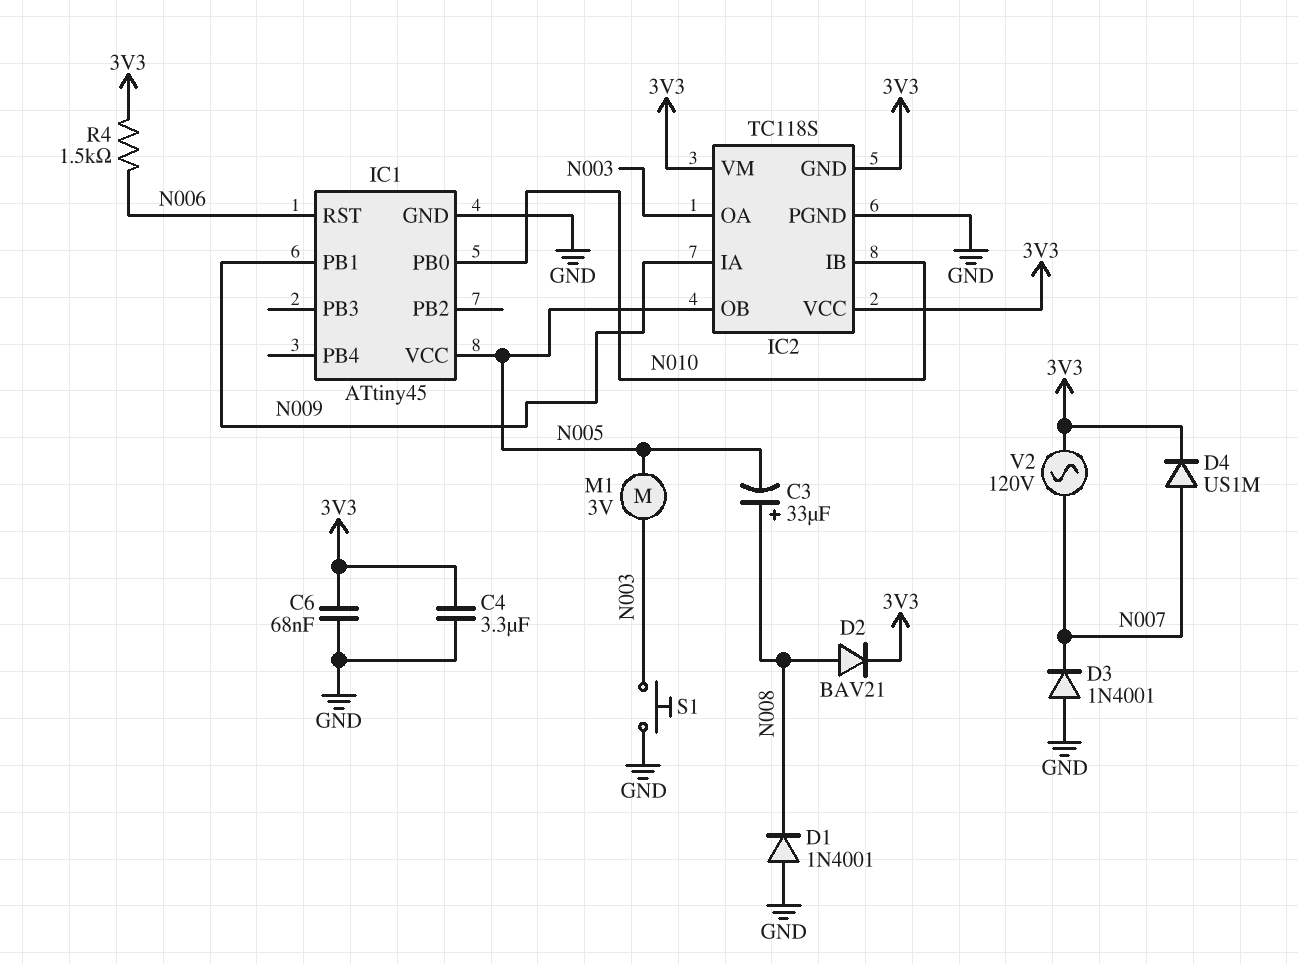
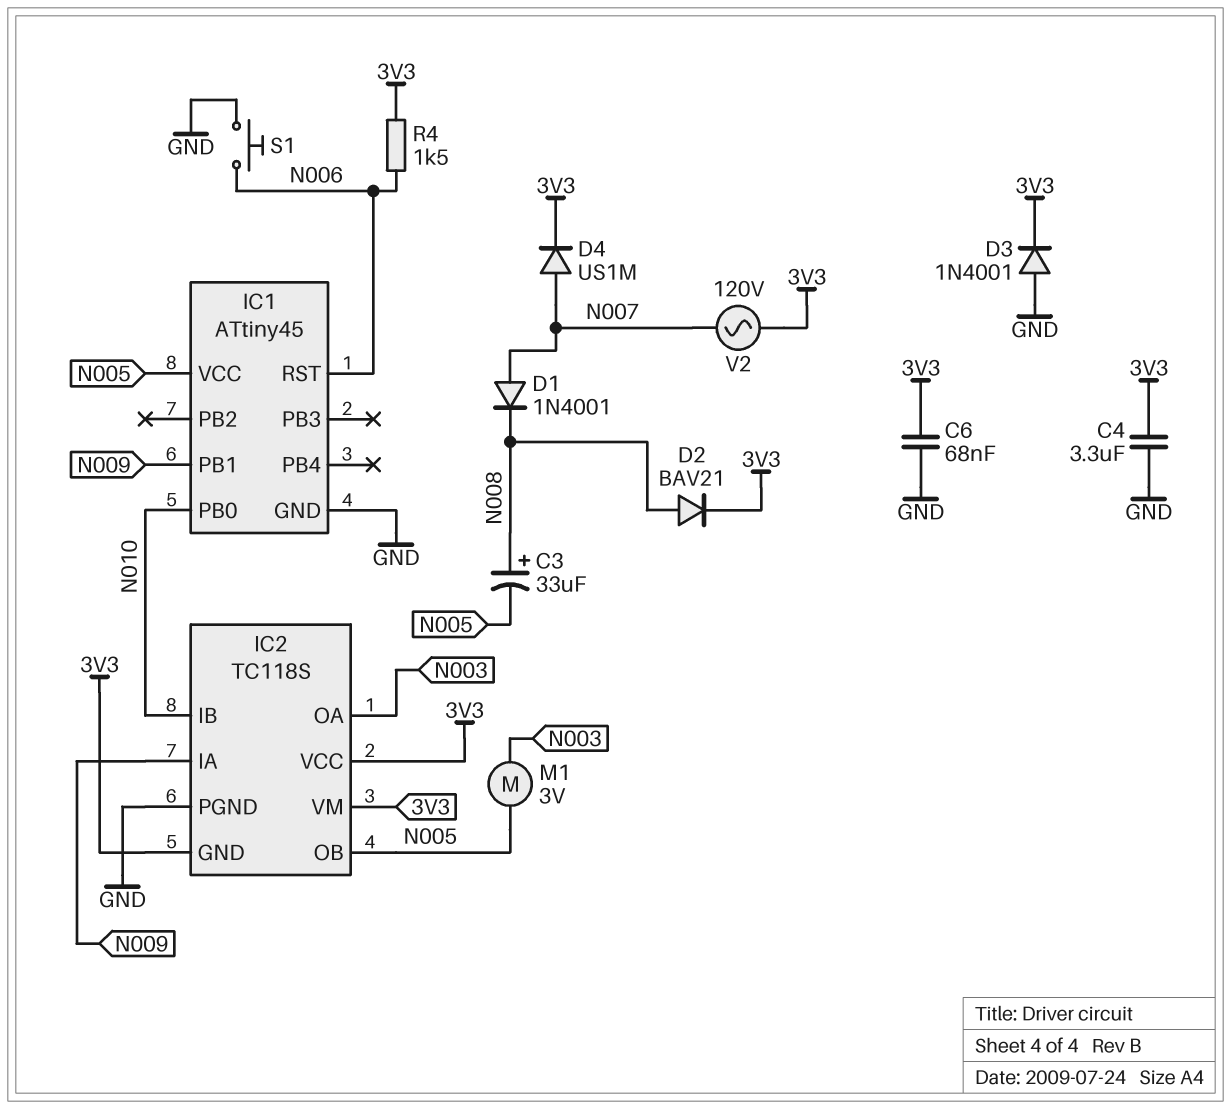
D1: diode 1N4001 (A GND, K N008) -> diode 1N4001 (A N007, K N008)
D3: diode 1N4001 (A GND, K N007) -> diode 1N4001 (A GND, K 3V3)
S1: button (GND, N003) -> button (GND, N006)

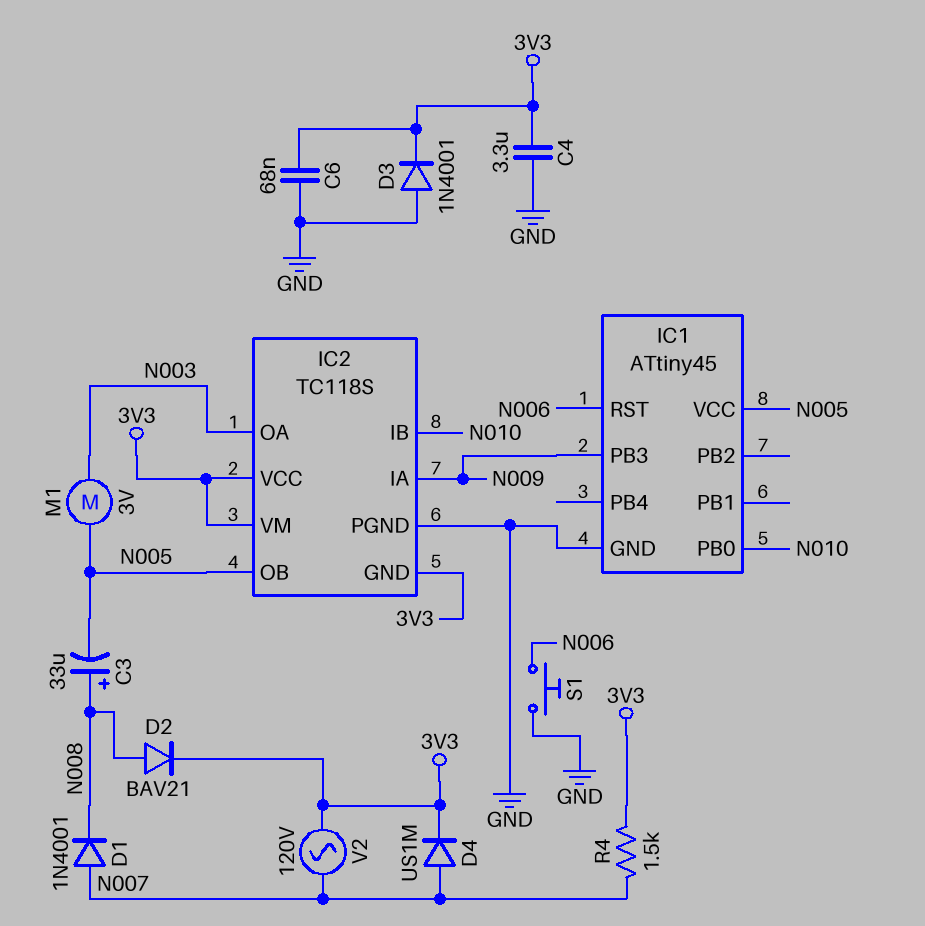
IC1 pin PB1: N009 -> none
IC1 pin PB3: none -> N009
R4: 1.5k (3V3, N006) -> 1.5k (3V3, N007)

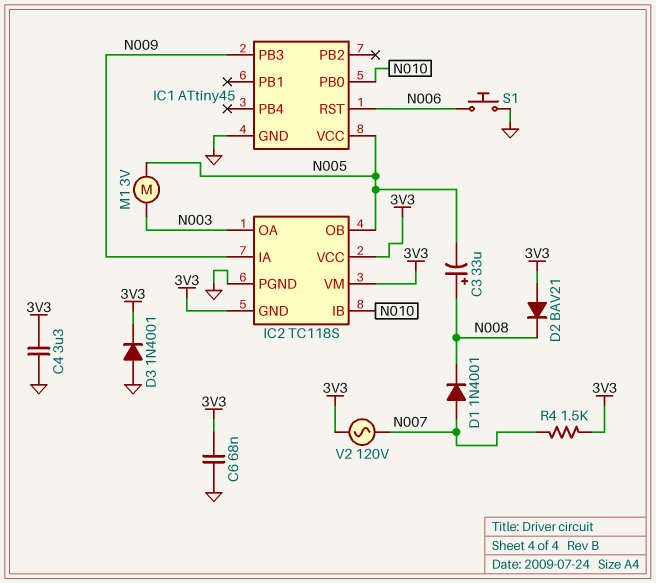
D2: diode BAV21 (A N008, K 3V3) -> diode BAV21 (A 3V3, K N008)
D4: diode US1M (A N007, K 3V3) -> none

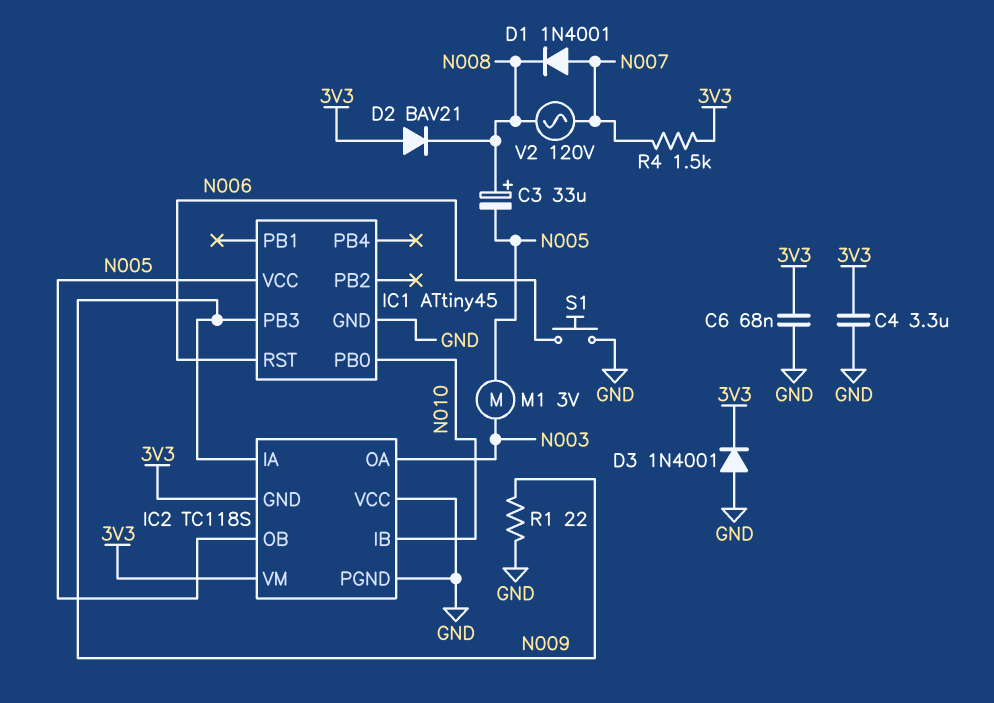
IC2 pin VCC: 3V3 -> GND
R1: none -> 22 (GND, N009)
V2: AC 120V (3V3, N007) -> AC 120V (N007, N008)

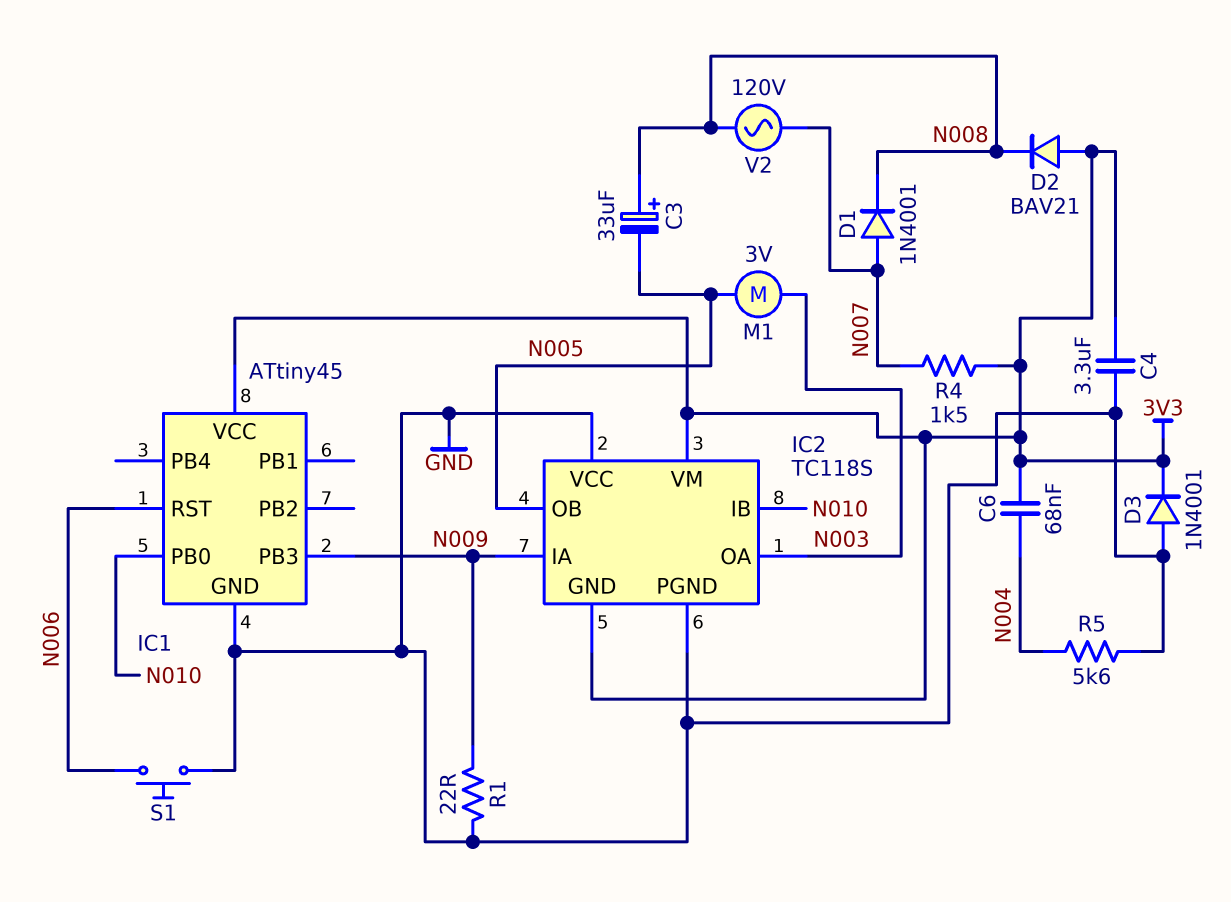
C6: 68nF (3V3, GND) -> 68nF (3V3, N004)
IC1 pin VCC: N005 -> 3V3
R5: none -> 5.6k (GND, N004)

